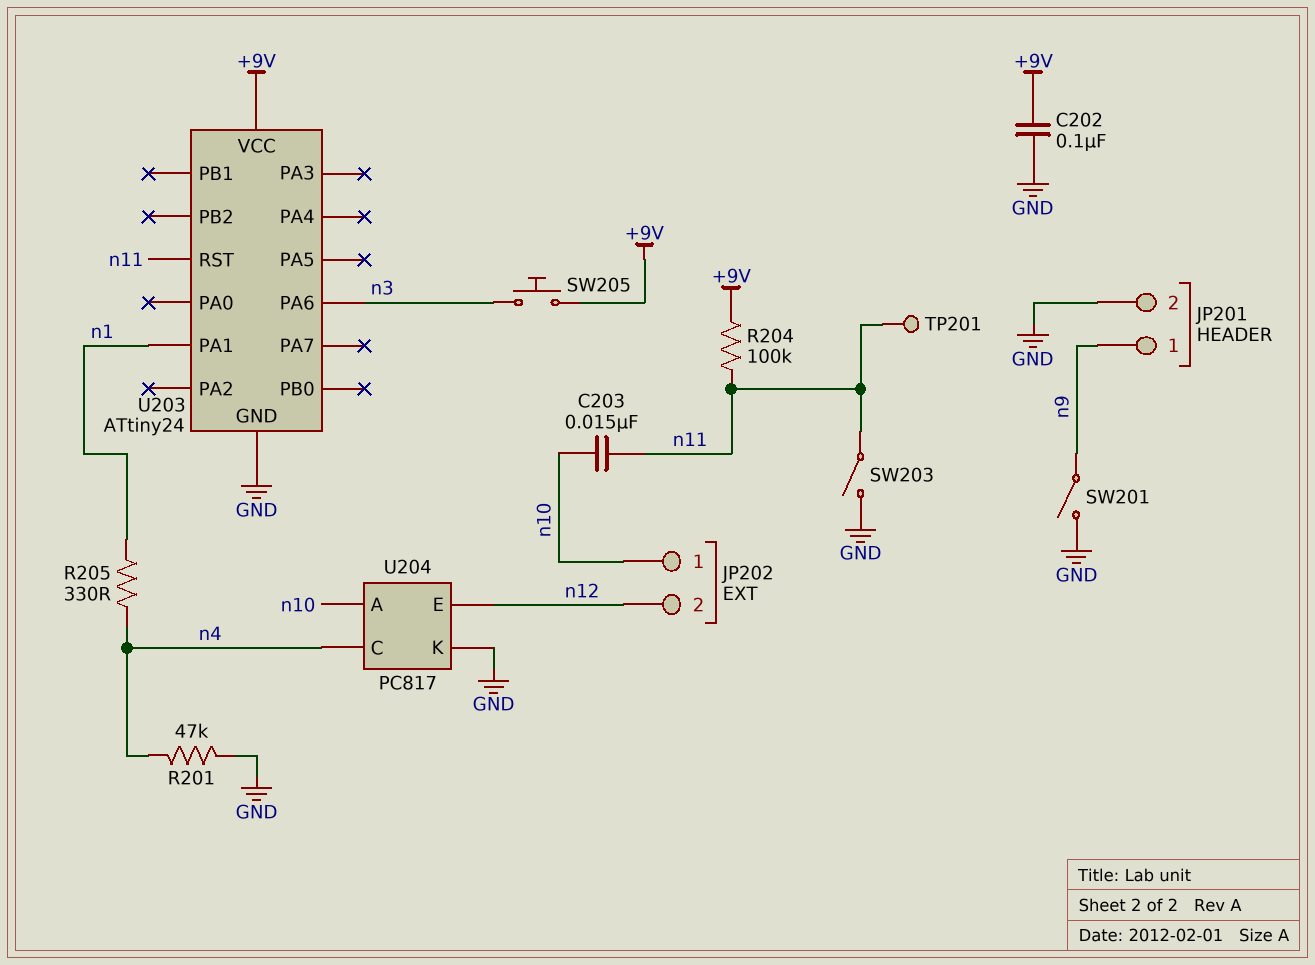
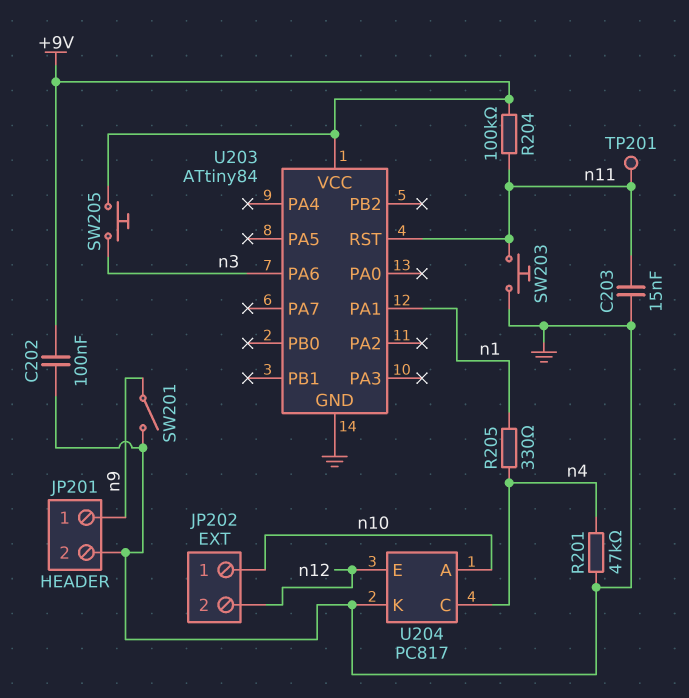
C203: 15nF (n10, n11) -> 15nF (GND, n11)
SW203: switch (GND, n11) -> button (GND, n11)
U203: ATtiny24 -> ATtiny84

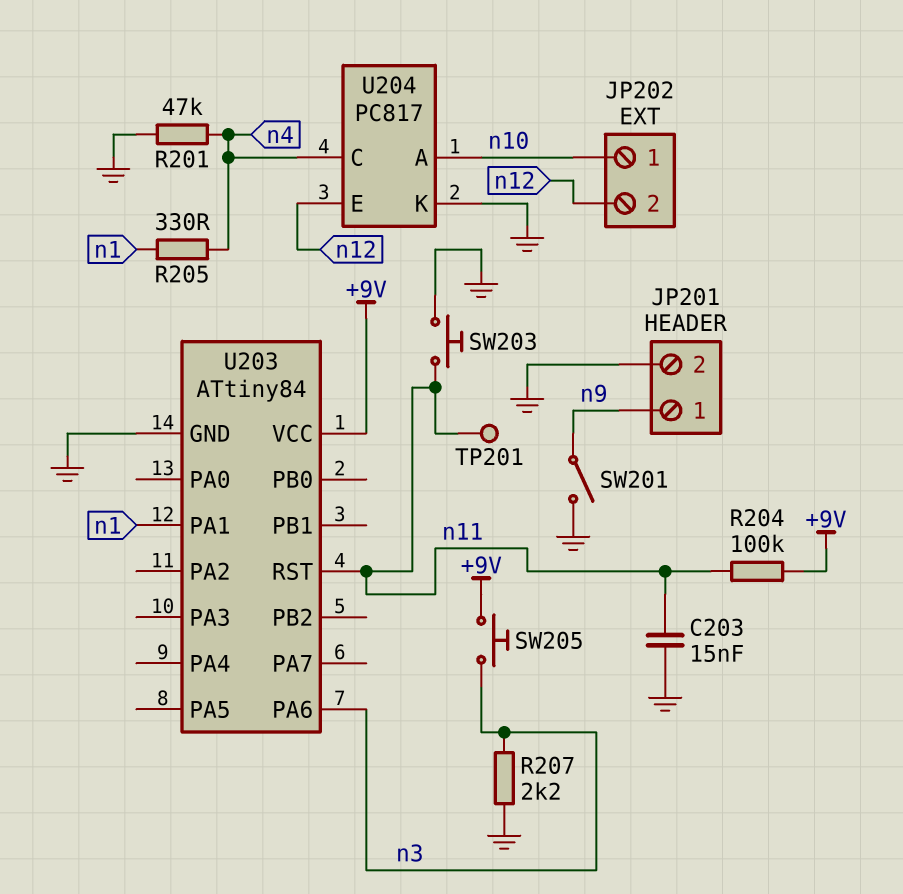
C202: 100nF (+9V, GND) -> none
R207: none -> 2.2k (GND, n3)

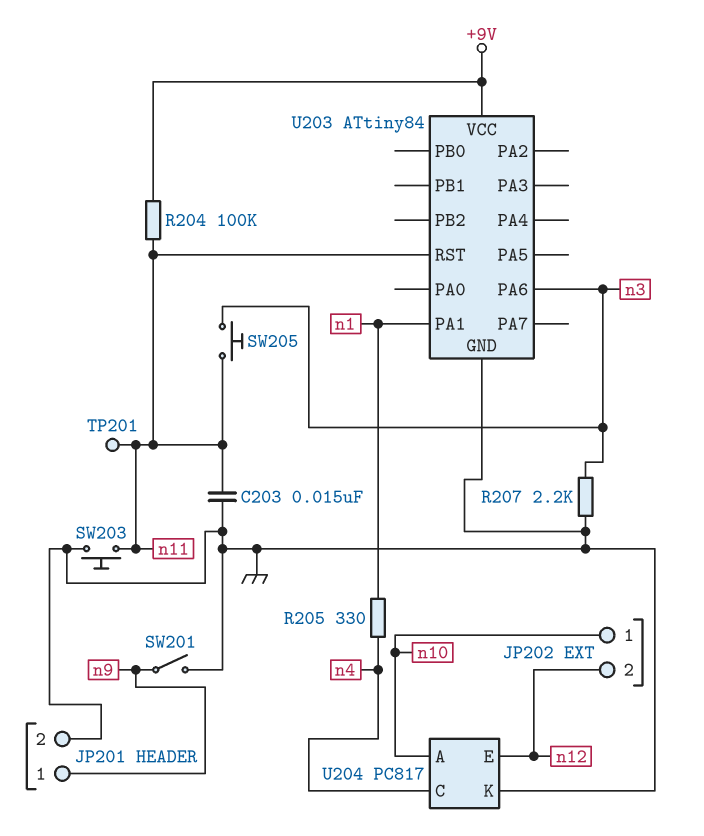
R201: 47k (GND, n4) -> none
SW205: button (+9V, n3) -> button (n3, n11)

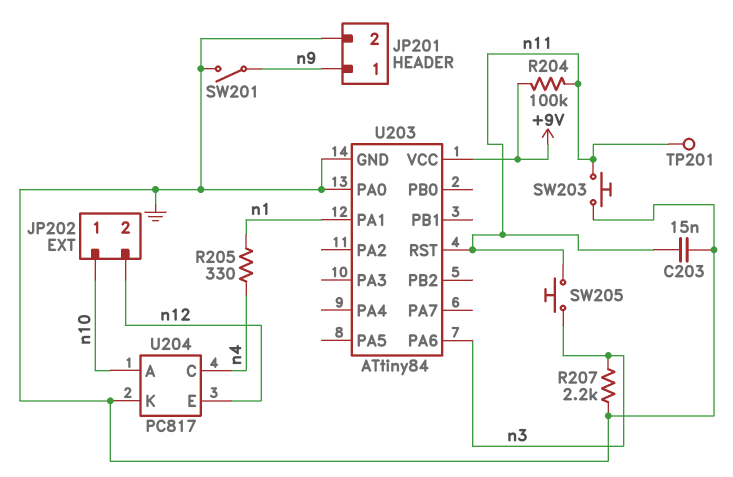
U203 pin PA0: none -> GND

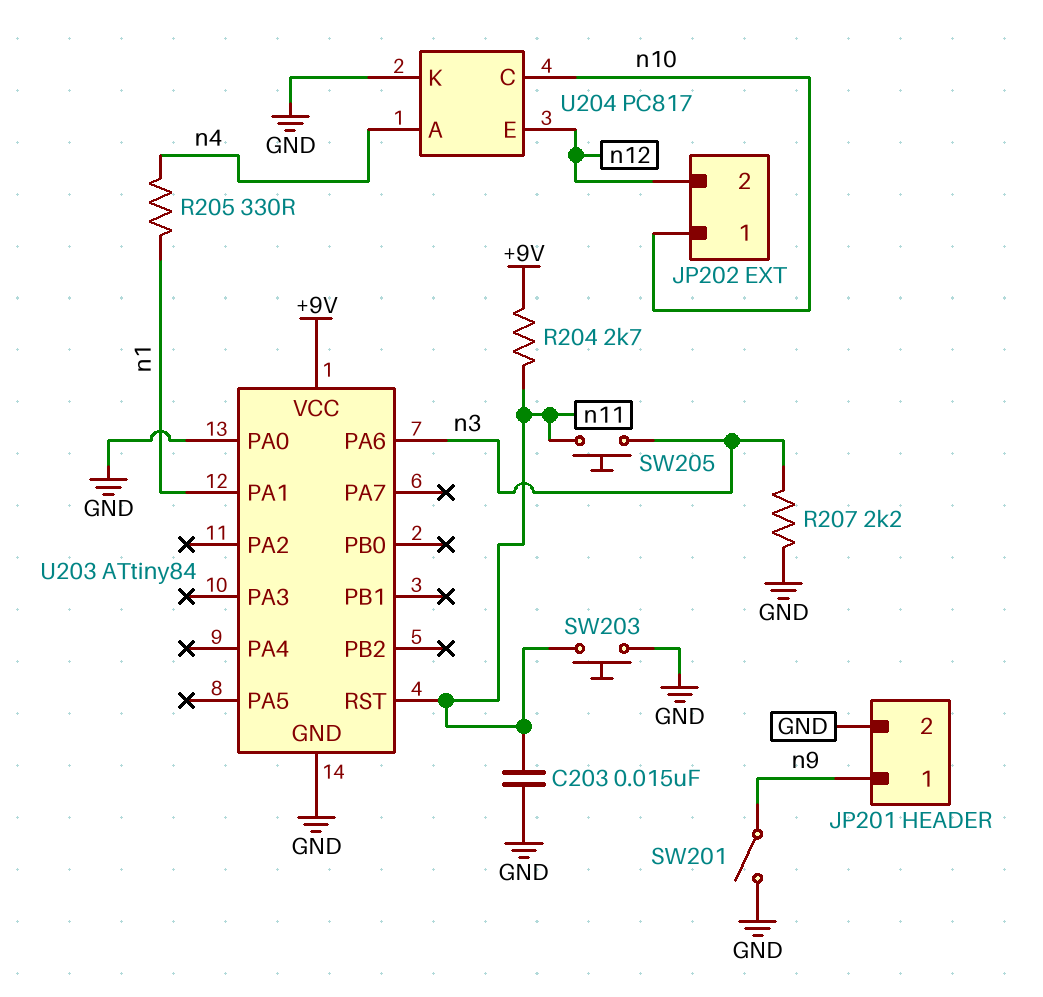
R204: 100k (+9V, n11) -> 2.7k (+9V, n11)
TP201: test point (n11) -> none
U204 pin A: n10 -> n4
U204 pin C: n4 -> n10

